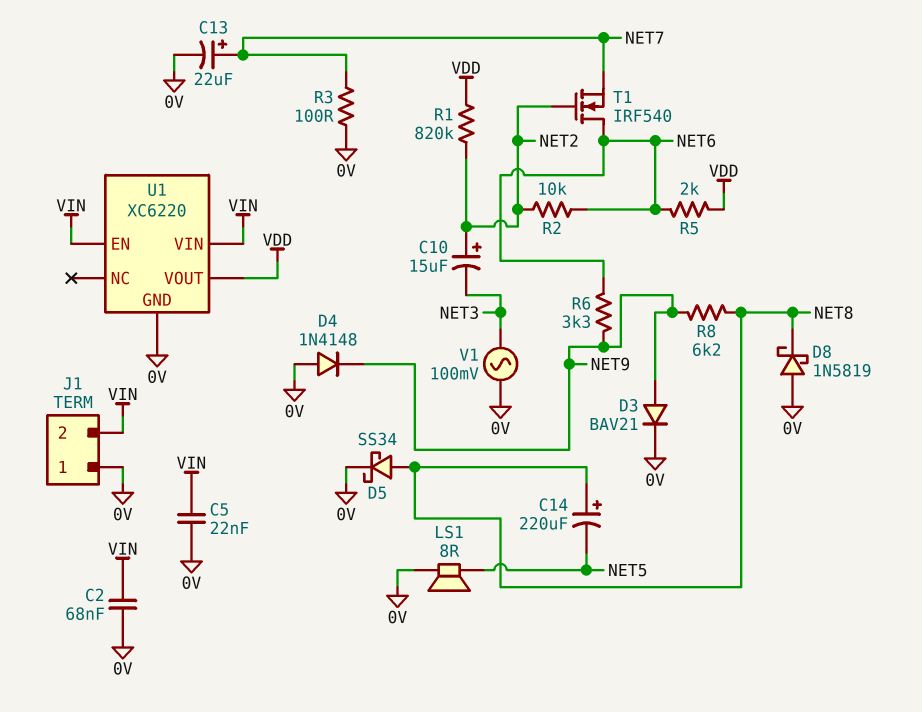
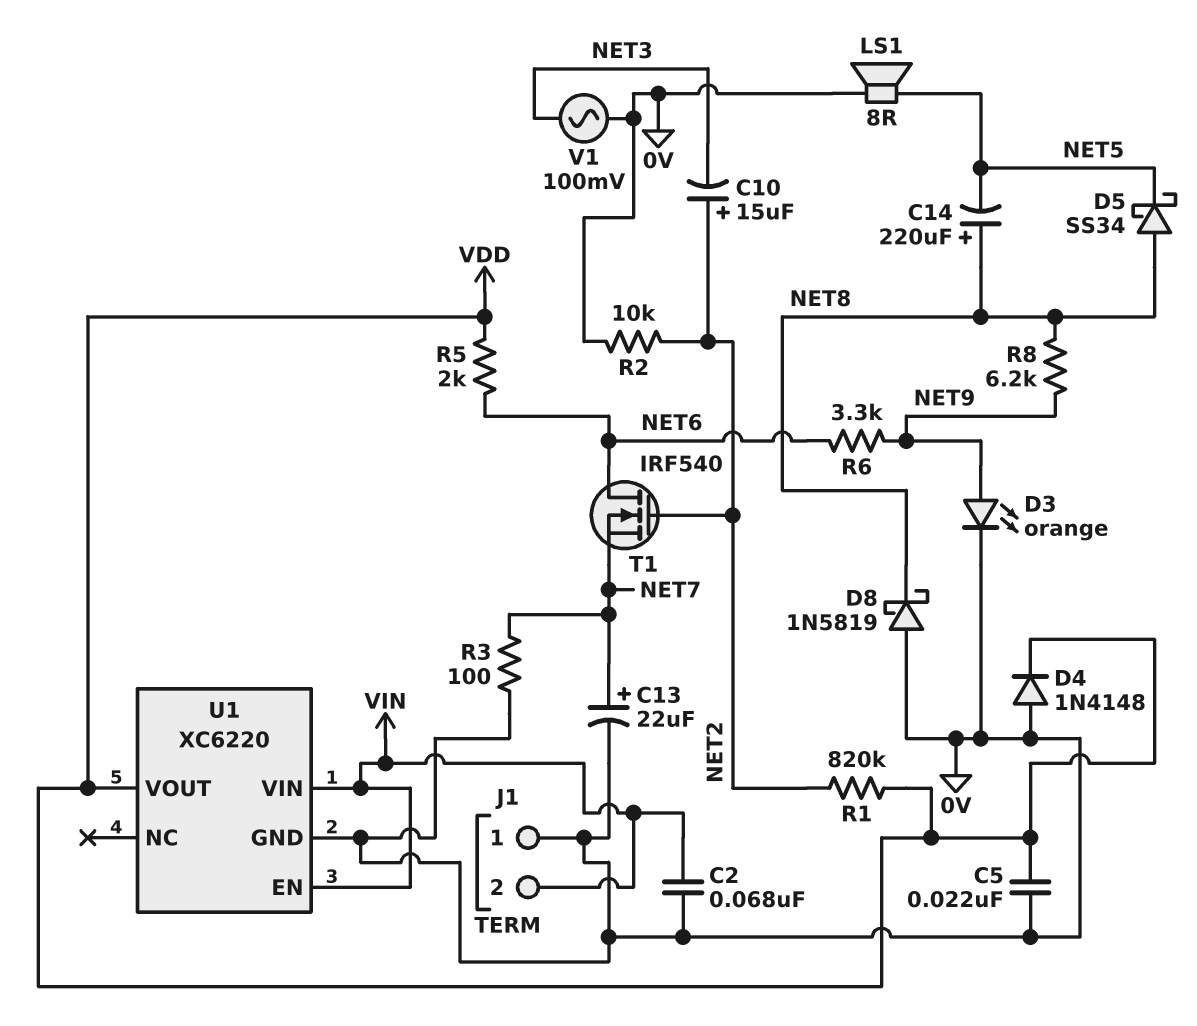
C5: 22nF (0V, VIN) -> 22nF (0V, VDD)
D3: diode BAV21 (A NET9, K 0V) -> LED orange (A NET9, K 0V)
D4: diode 1N4148 (A 0V, K NET9) -> diode 1N4148 (A 0V, K VDD)
D5: schottky SS34 (A NET8, K 0V) -> schottky SS34 (A NET8, K NET5)
R2: 10k (NET2, NET6) -> 10k (0V, NET2)

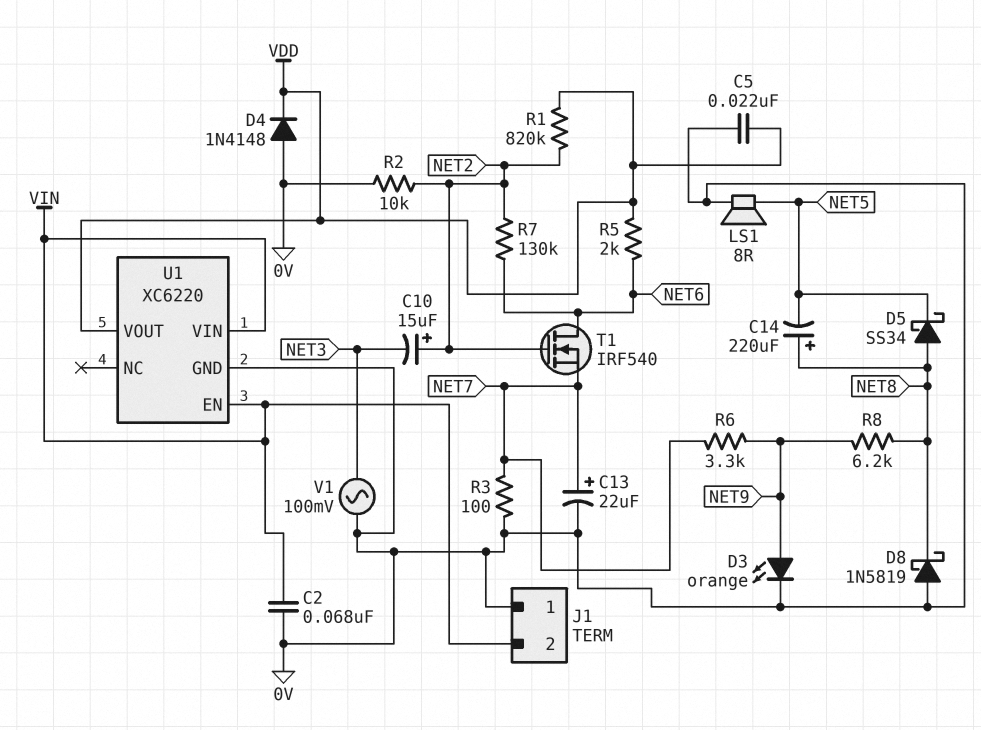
R6: 3.3k (NET6, NET9) -> 3.3k (NET7, NET9)
R7: none -> 130k (NET2, NET6)

